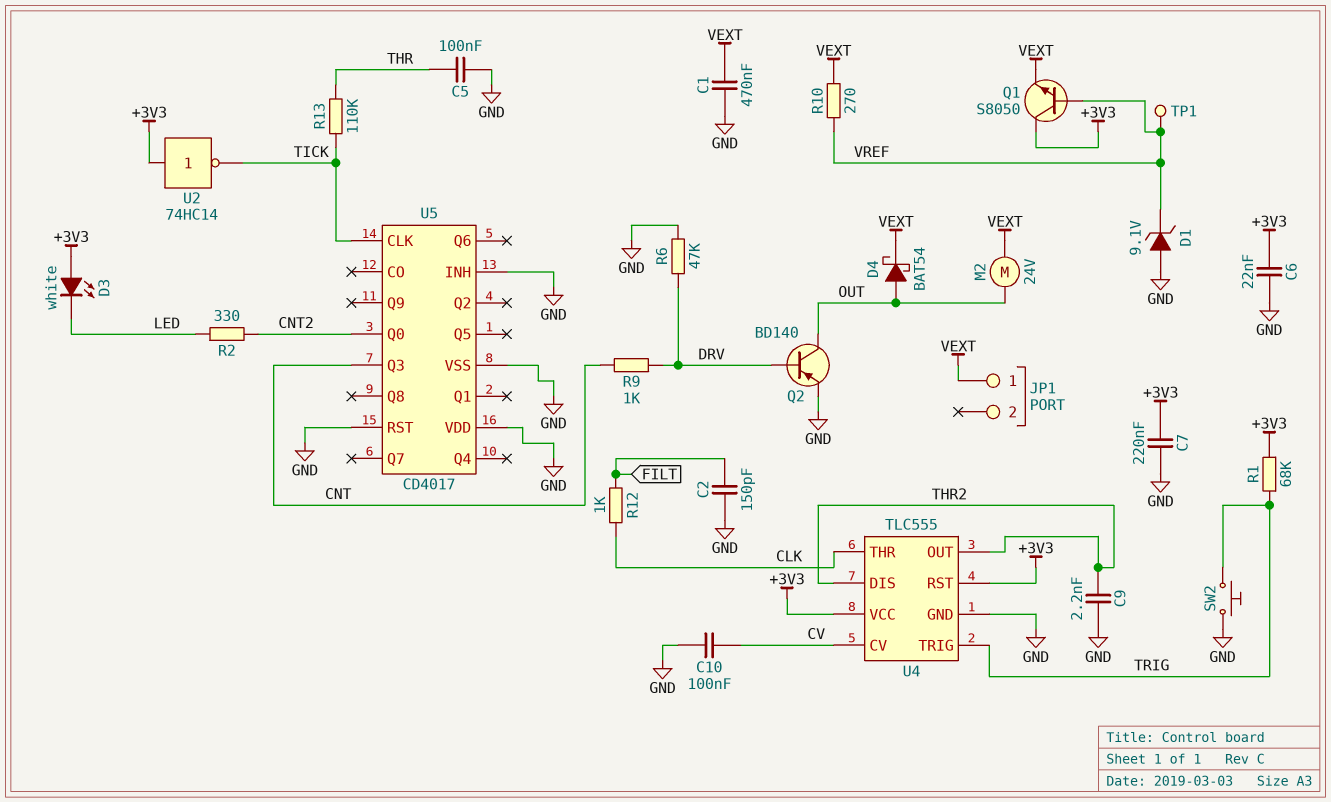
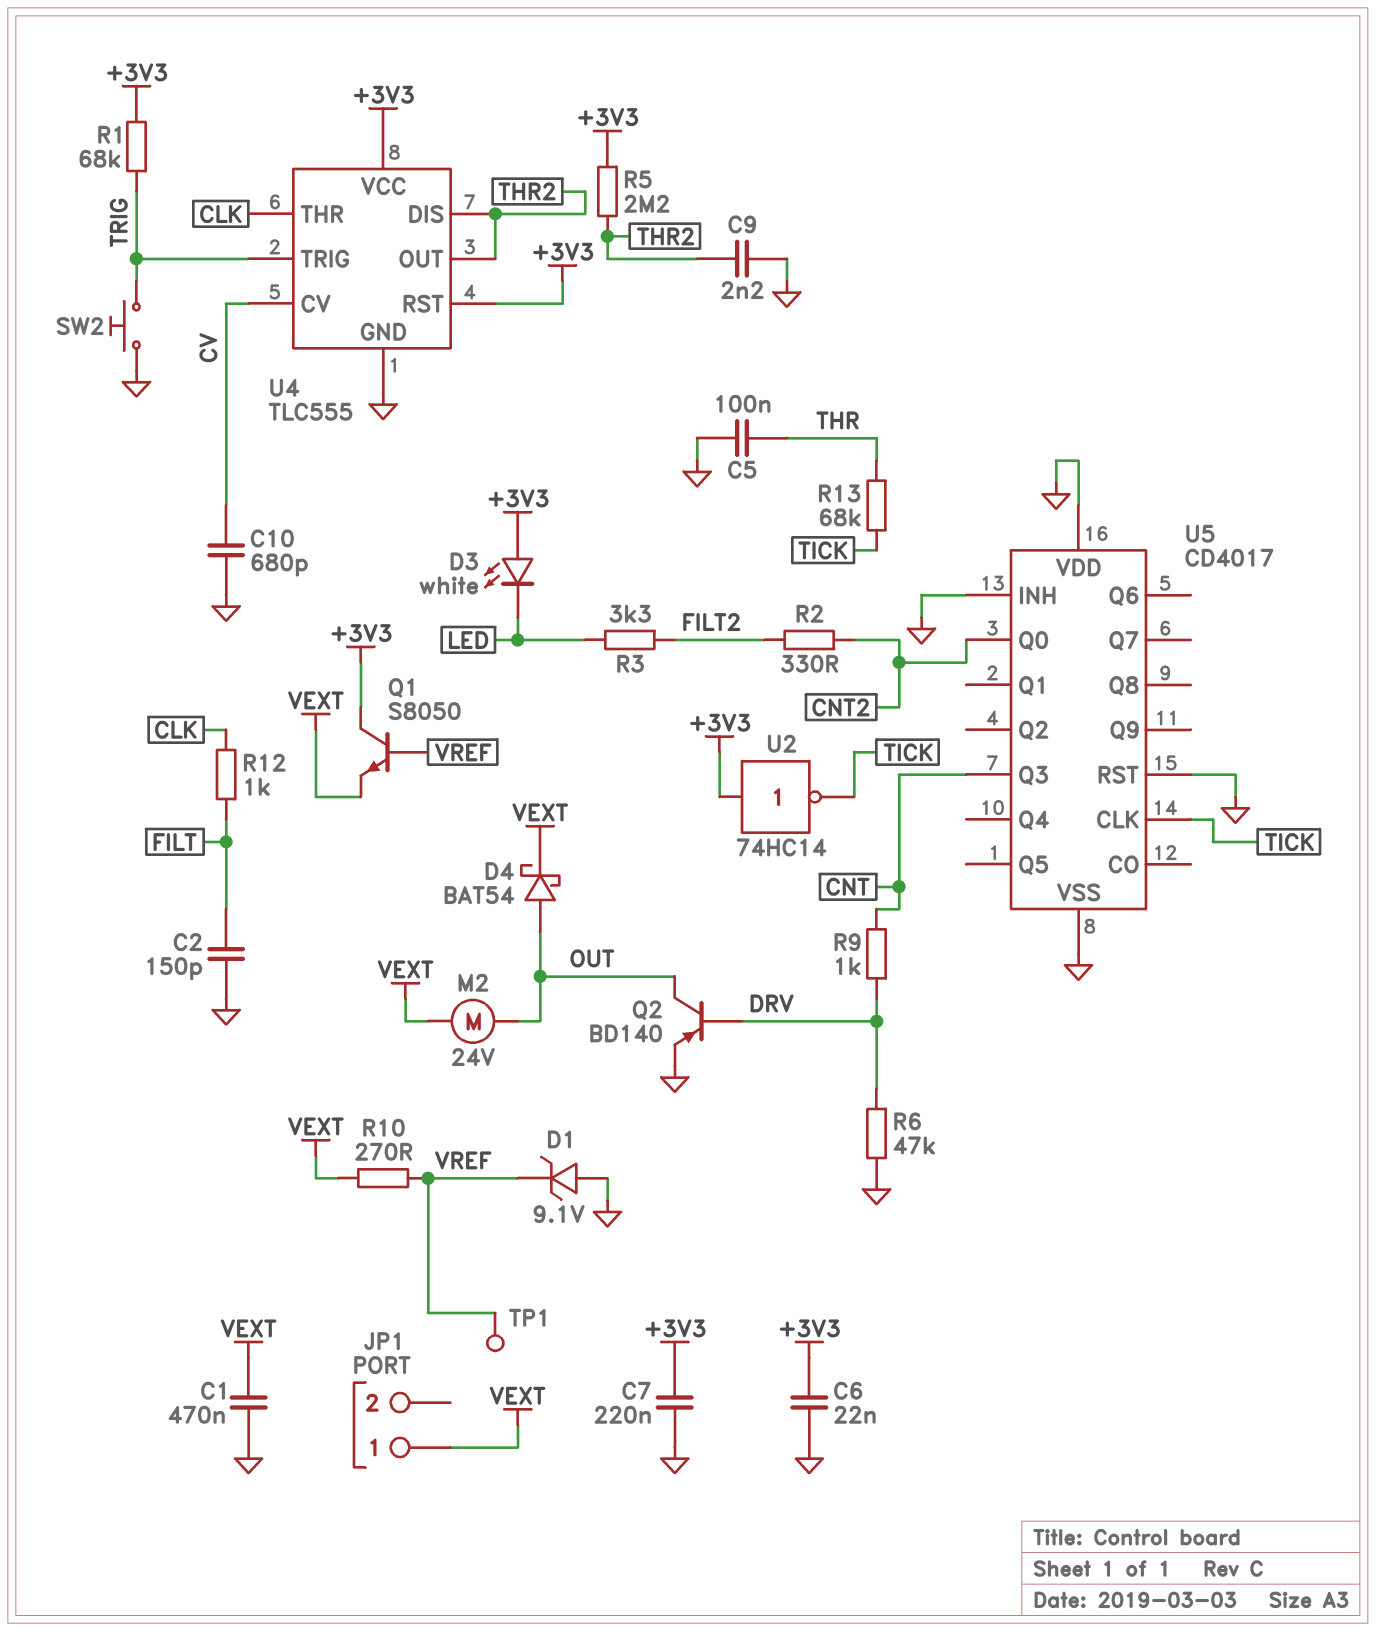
C10: 100nF (CV, GND) -> 680pF (CV, GND)
R2: 330 (CNT2, LED) -> 330 (CNT2, FILT2)
R3: none -> 3.3k (FILT2, LED)
R5: none -> 2.2M (+3V3, THR2)
R13: 110k (THR, TICK) -> 68k (THR, TICK)

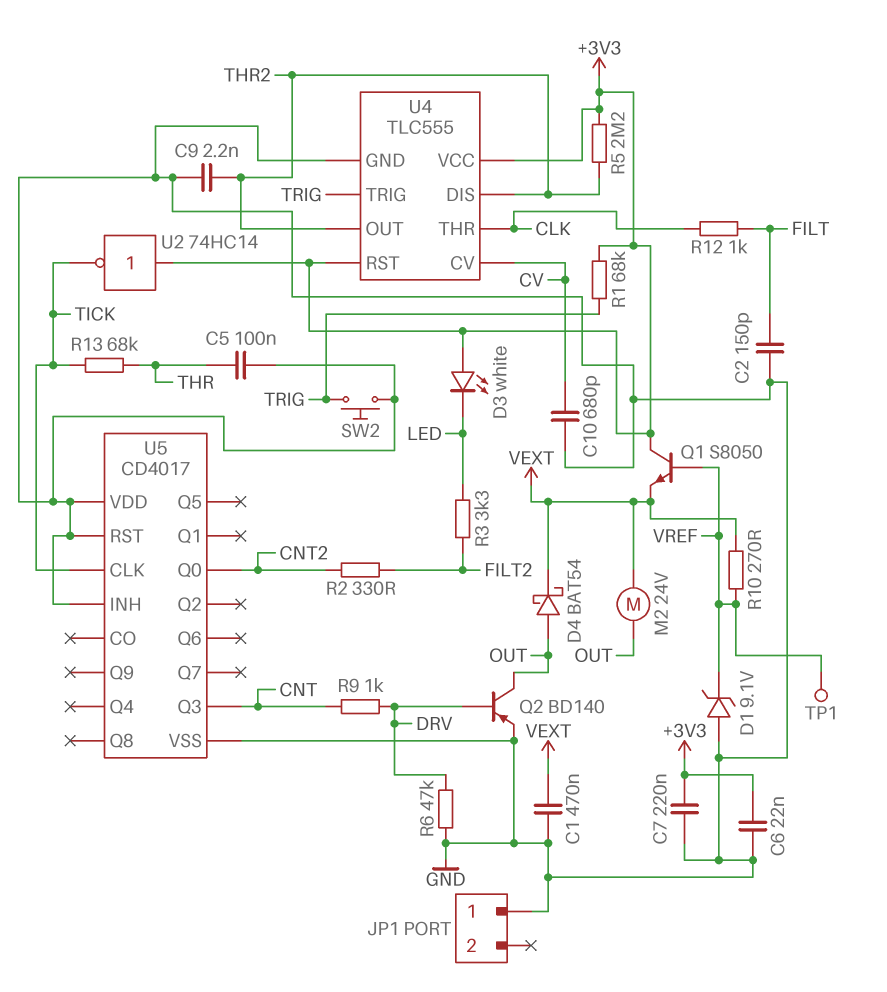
JP1 pin 1: VEXT -> GND

